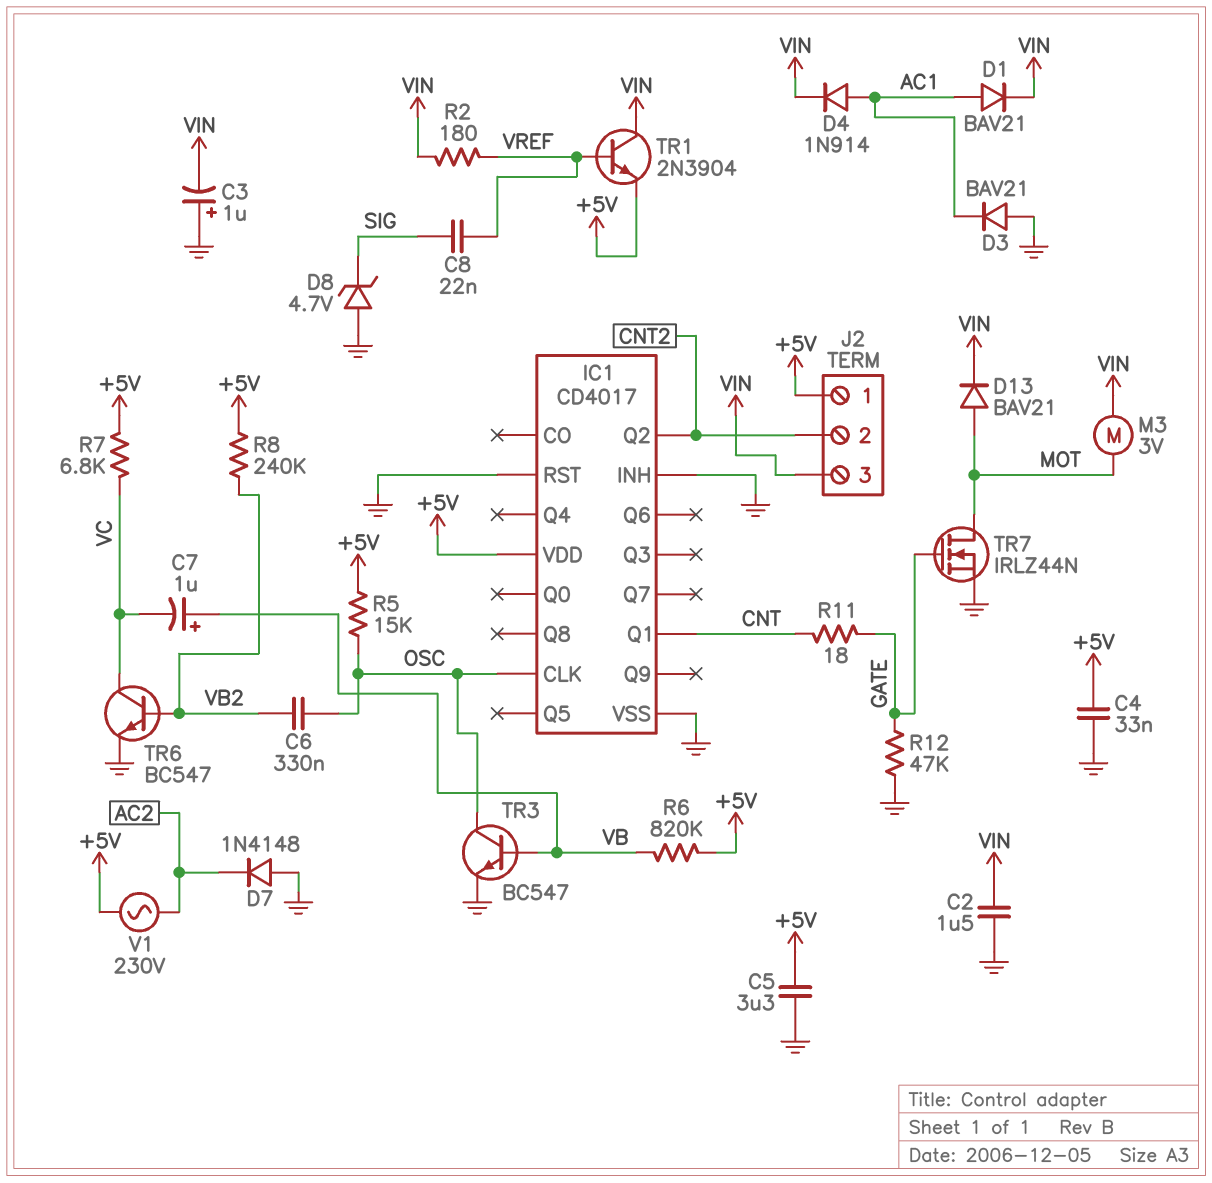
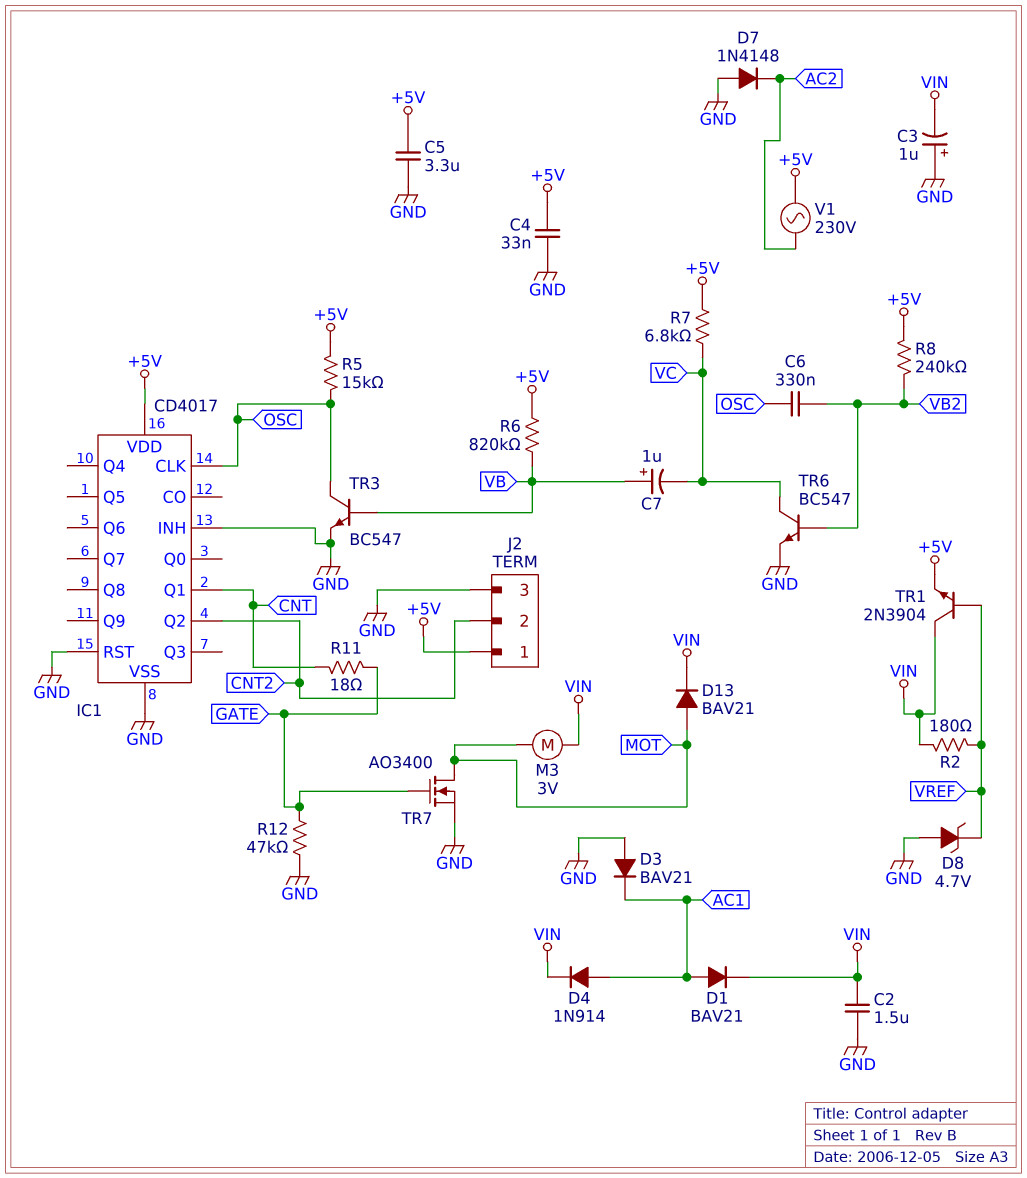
C8: 22nF (SIG, VREF) -> none
D8: zener 4.7V (A GND, K SIG) -> zener 4.7V (A GND, K VREF)
J2 pin 3: VIN -> GND
TR7: NMOS IRLZ44N (G GATE, D MOT, S GND) -> NMOS AO3400 (G GATE, D MOT, S GND)

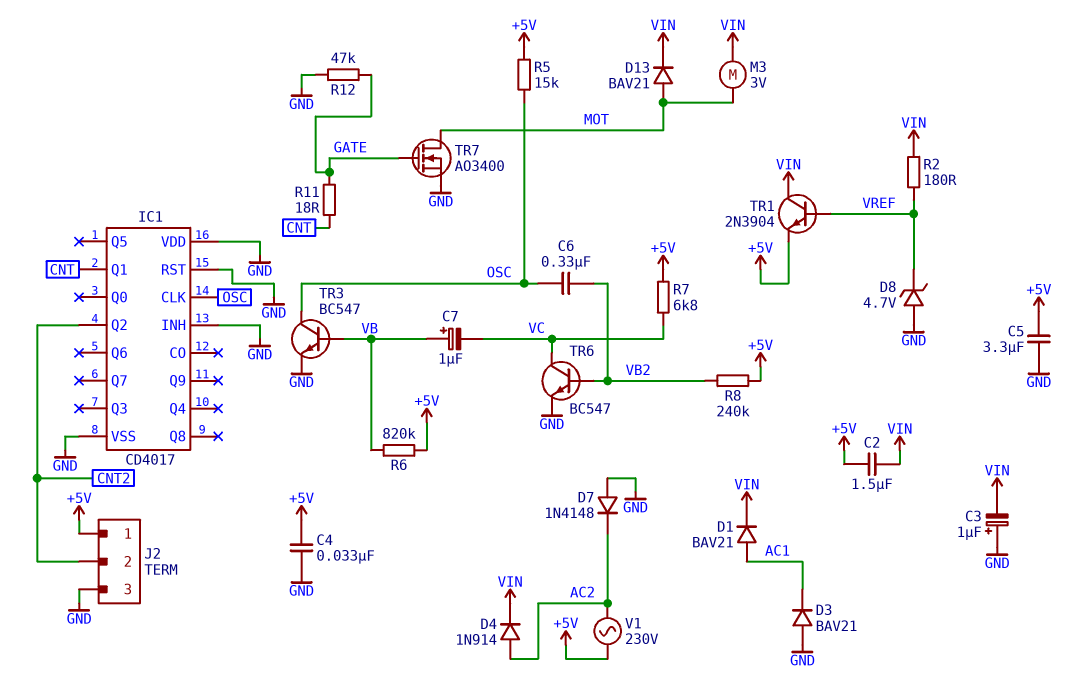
C2: 1.5uF (GND, VIN) -> 1.5uF (+5V, VIN)
D4: diode 1N914 (A AC1, K VIN) -> diode 1N914 (A AC2, K VIN)
IC1 pin VDD: +5V -> GND

